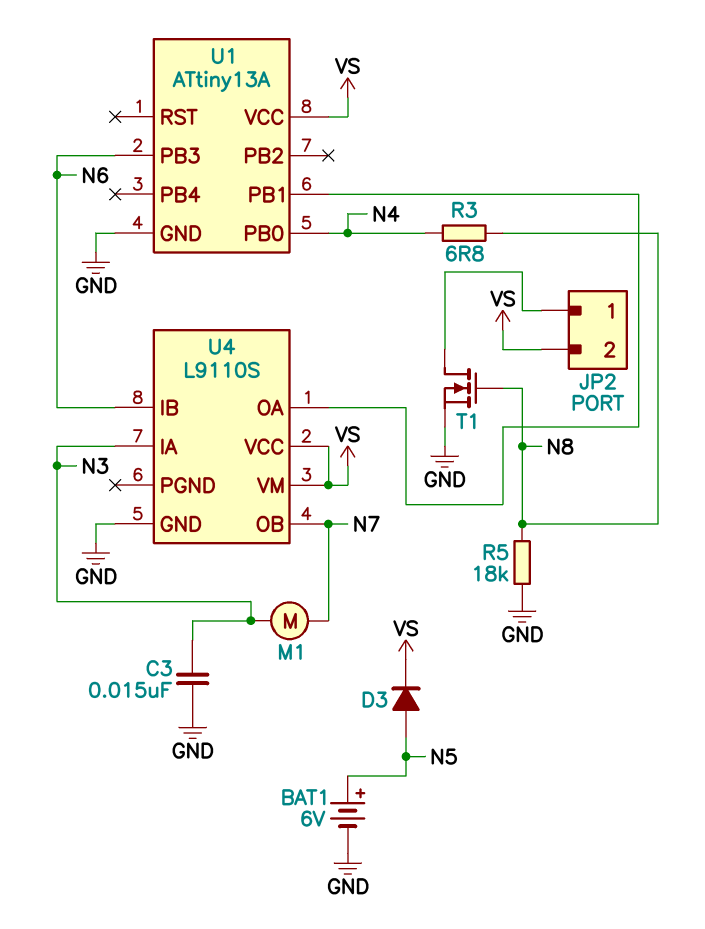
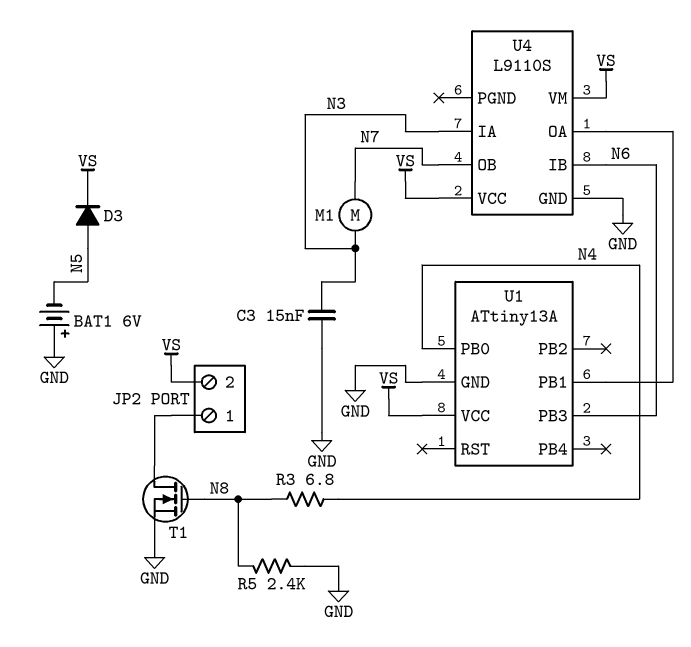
BAT1: 6V (plus N5, minus GND) -> 6V (plus GND, minus N5)
R5: 18k (GND, N8) -> 2.4k (GND, N8)

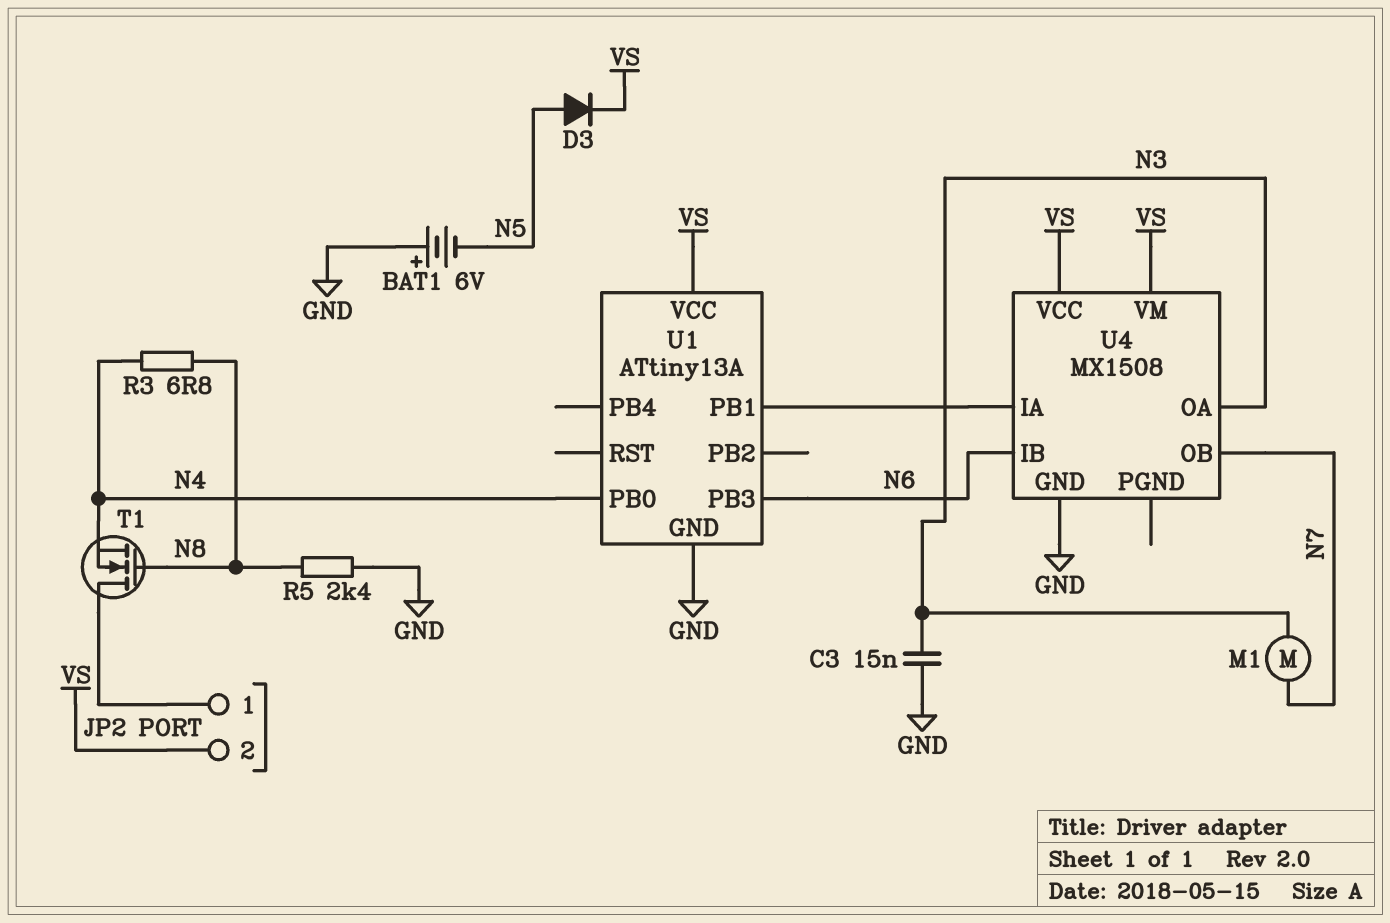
T1: NMOS (G N8, D JP2/1, S GND) -> NMOS (G N8, D JP2/1, S N4)
U4: L9110S -> MX1508
U4 pin IA: N3 -> U1/PB1
U4 pin OA: U1/PB1 -> N3

